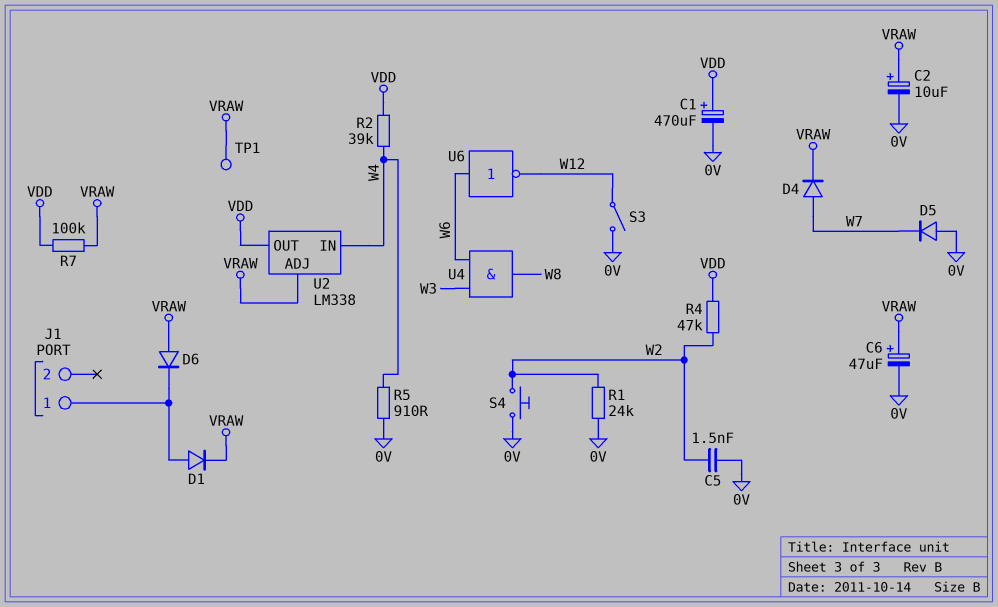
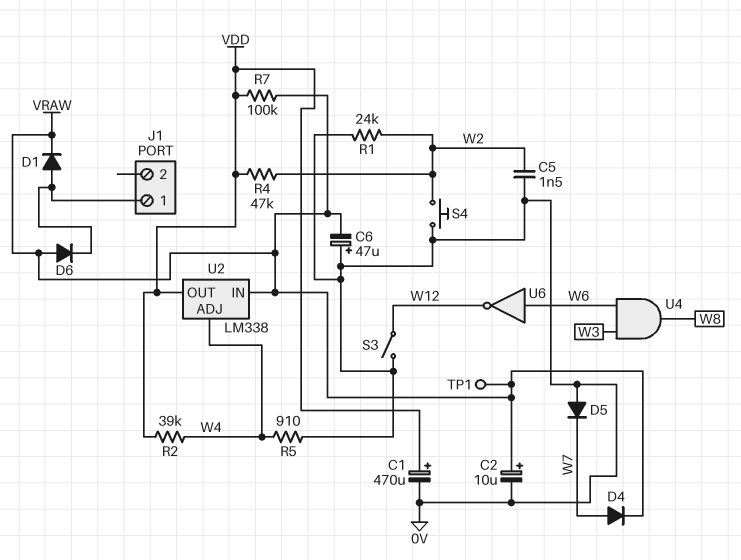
C6: 47uF (plus VRAW, minus 0V) -> 47uF (plus 0V, minus VRAW)
U2 pin ADJ: VRAW -> W4
U2 pin IN: W4 -> VRAW

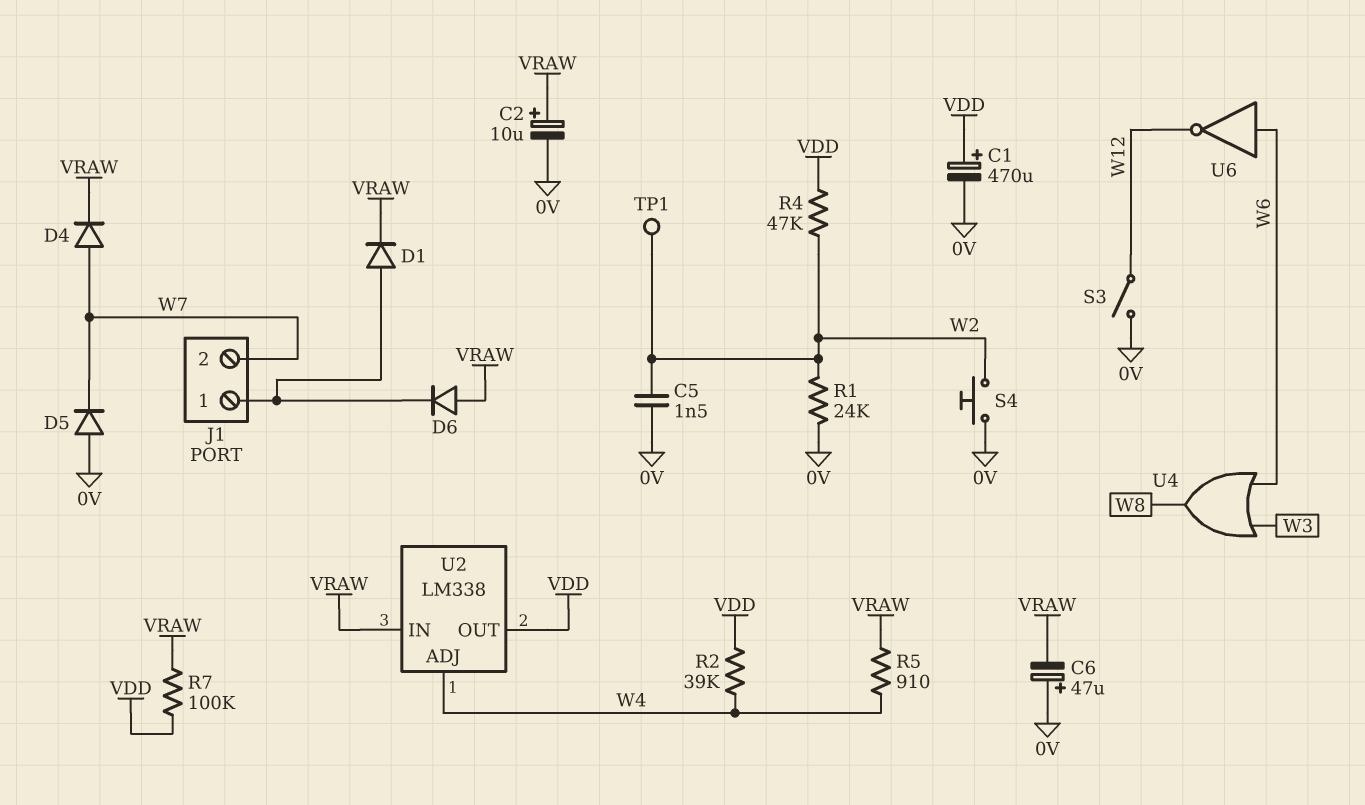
J1 pin 2: none -> W7
R5: 910 (0V, W4) -> 910 (VRAW, W4)
TP1: test point (VRAW) -> test point (W2)
U4: AND (in W3, in W6, out W8) -> OR (in W3, in W6, out W8)

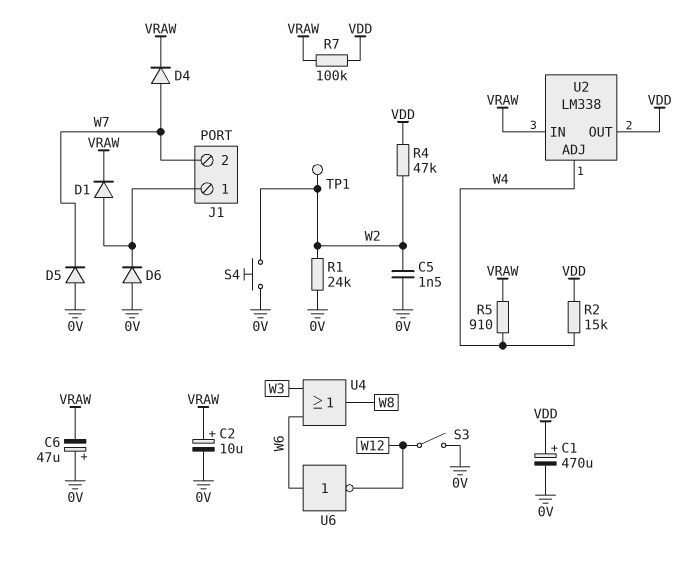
D6: diode (A VRAW, K J1/1) -> diode (A 0V, K J1/1)
R2: 39k (VDD, W4) -> 15k (VDD, W4)

